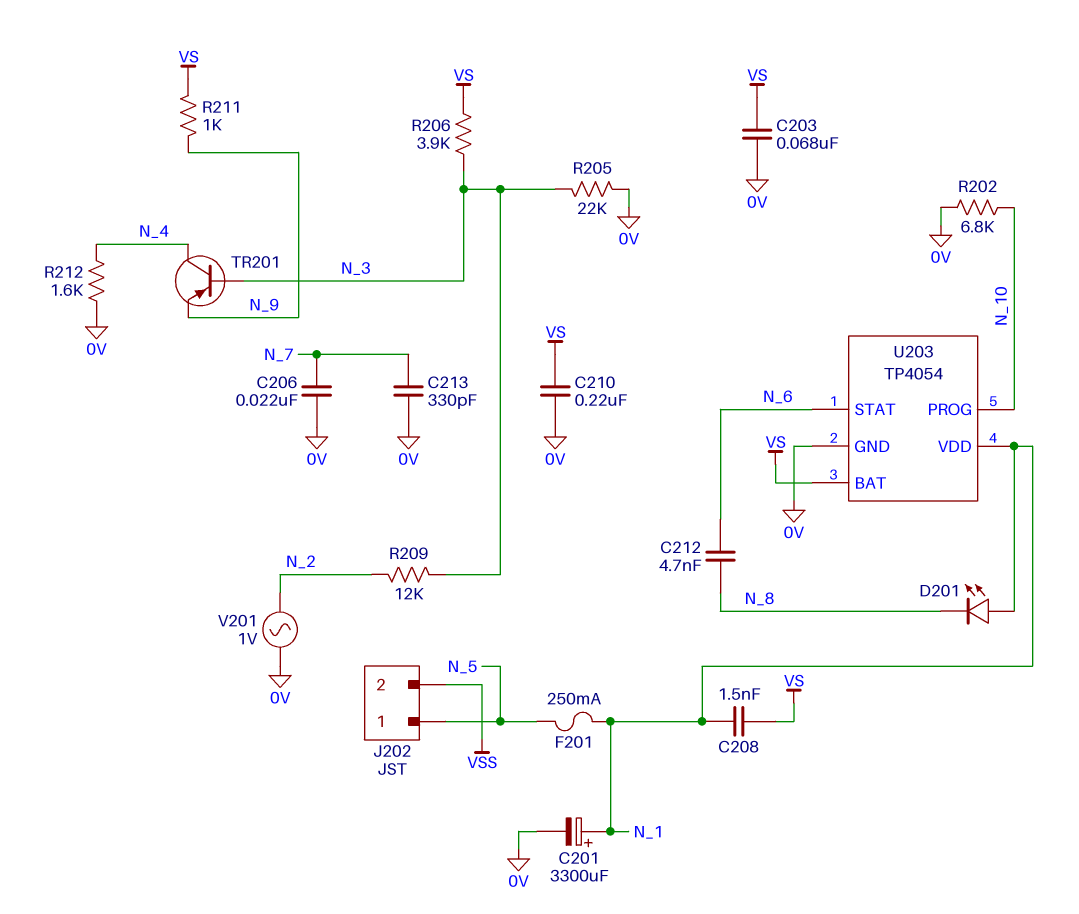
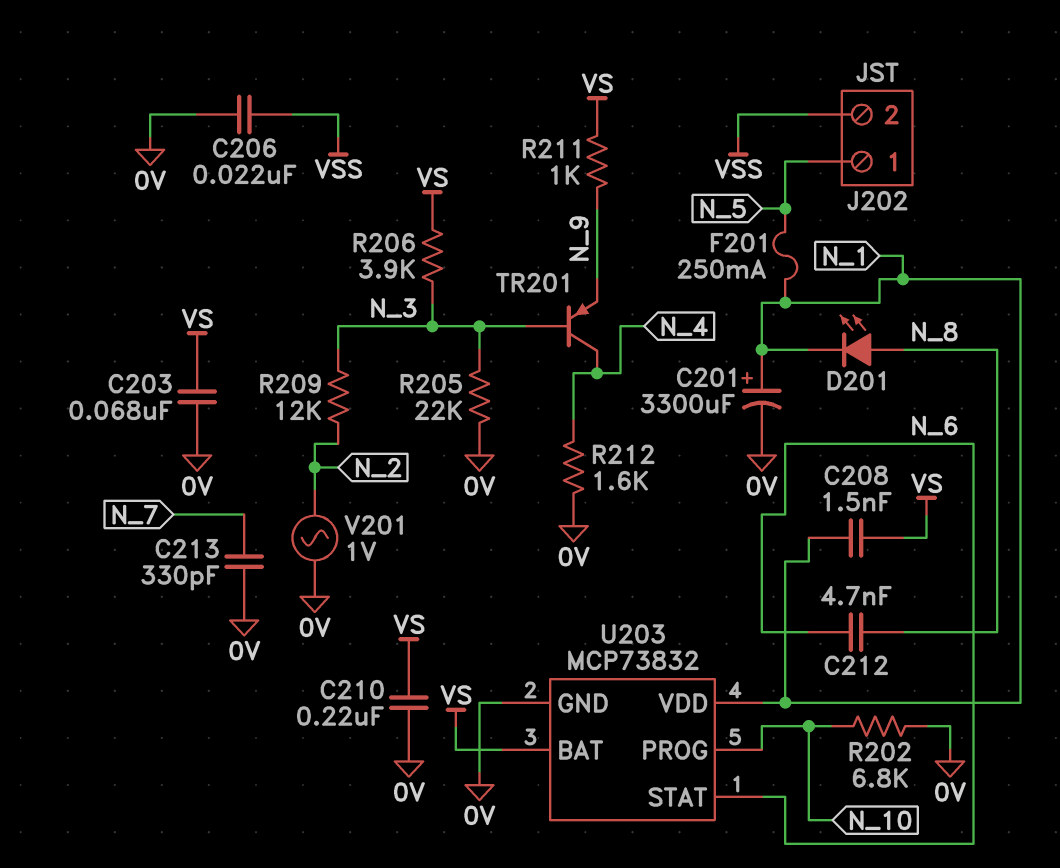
C206: 22nF (0V, N_7) -> 22nF (0V, VSS)
D201: LED (A N_1, K N_8) -> LED (A N_8, K N_1)
U203: TP4054 -> MCP73832

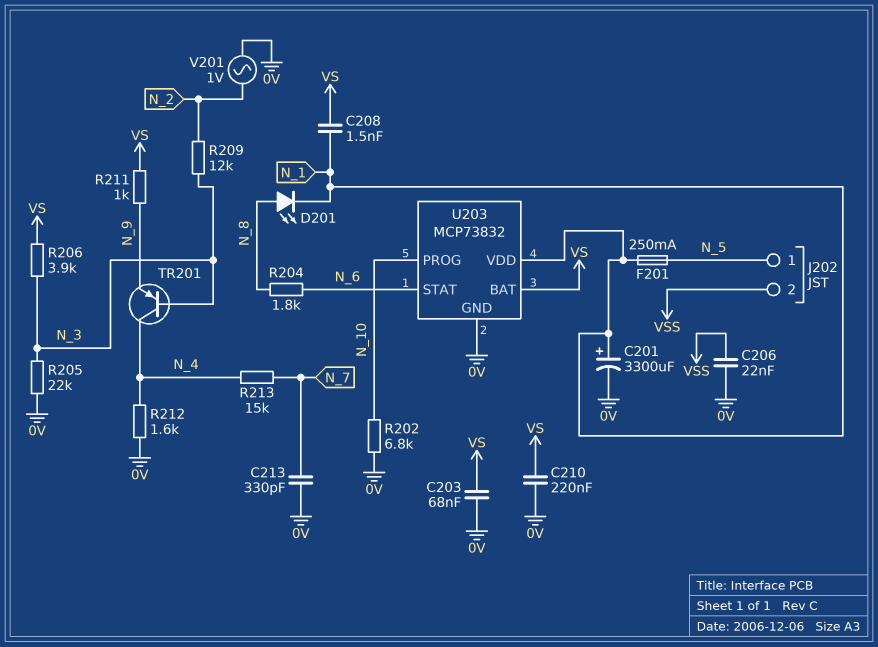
C212: 4.7nF (N_6, N_8) -> none
R204: none -> 1.8k (N_6, N_8)
R213: none -> 15k (N_4, N_7)

